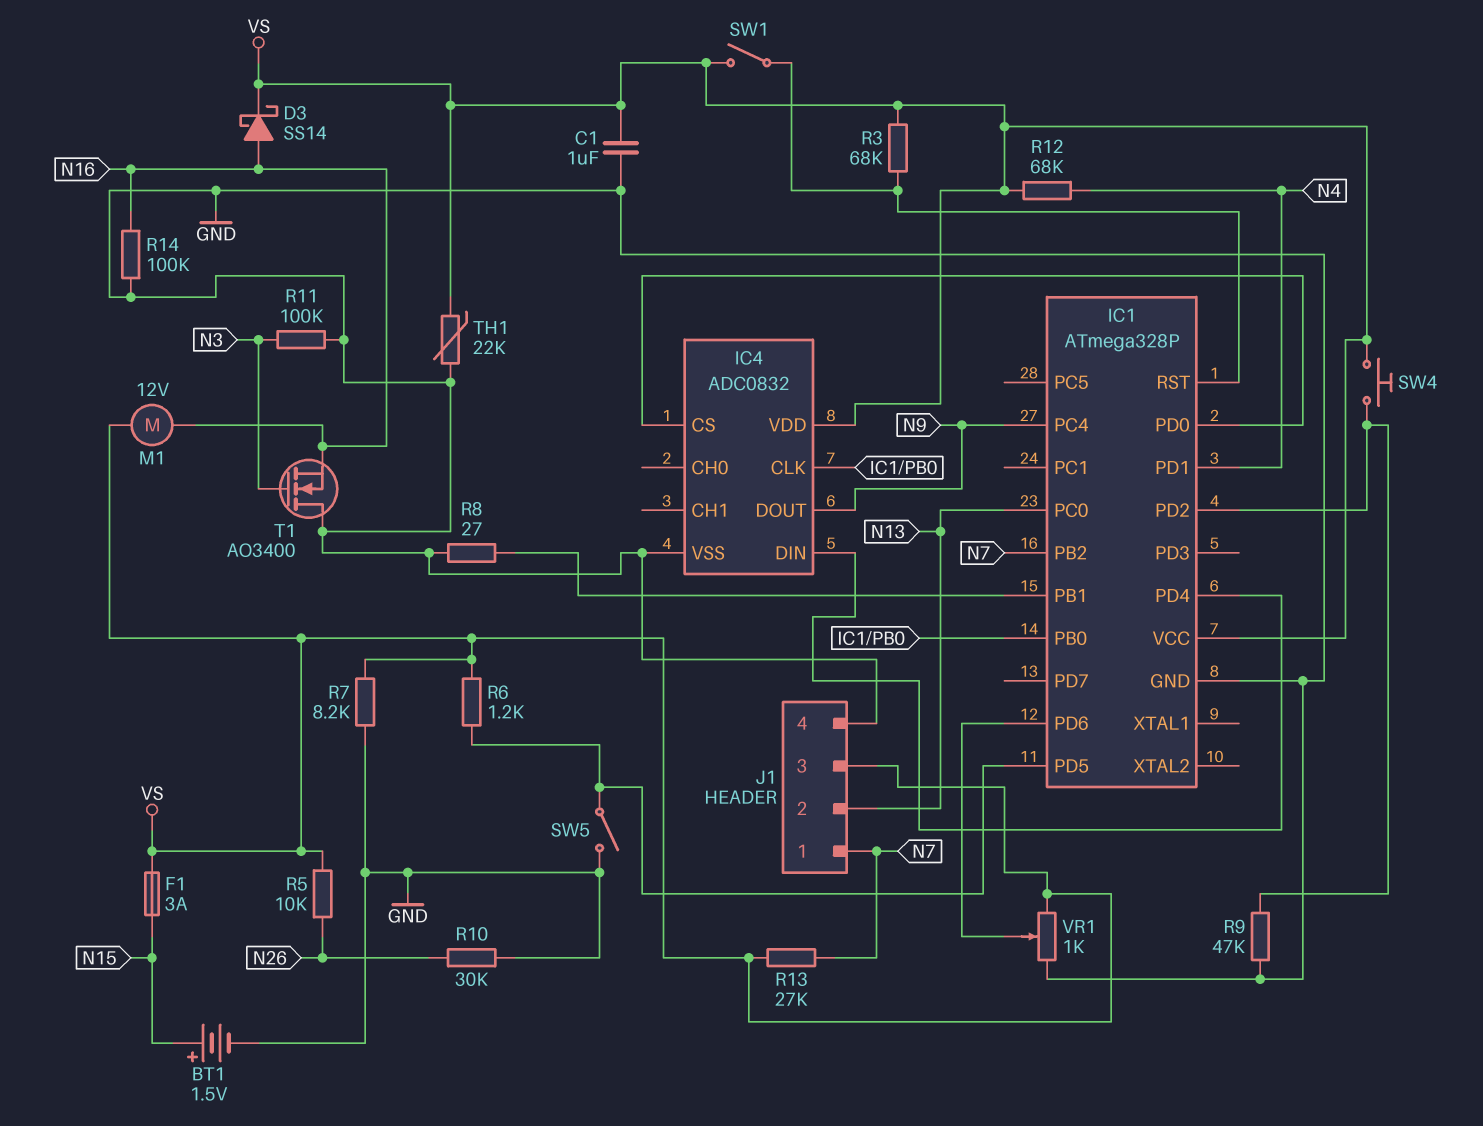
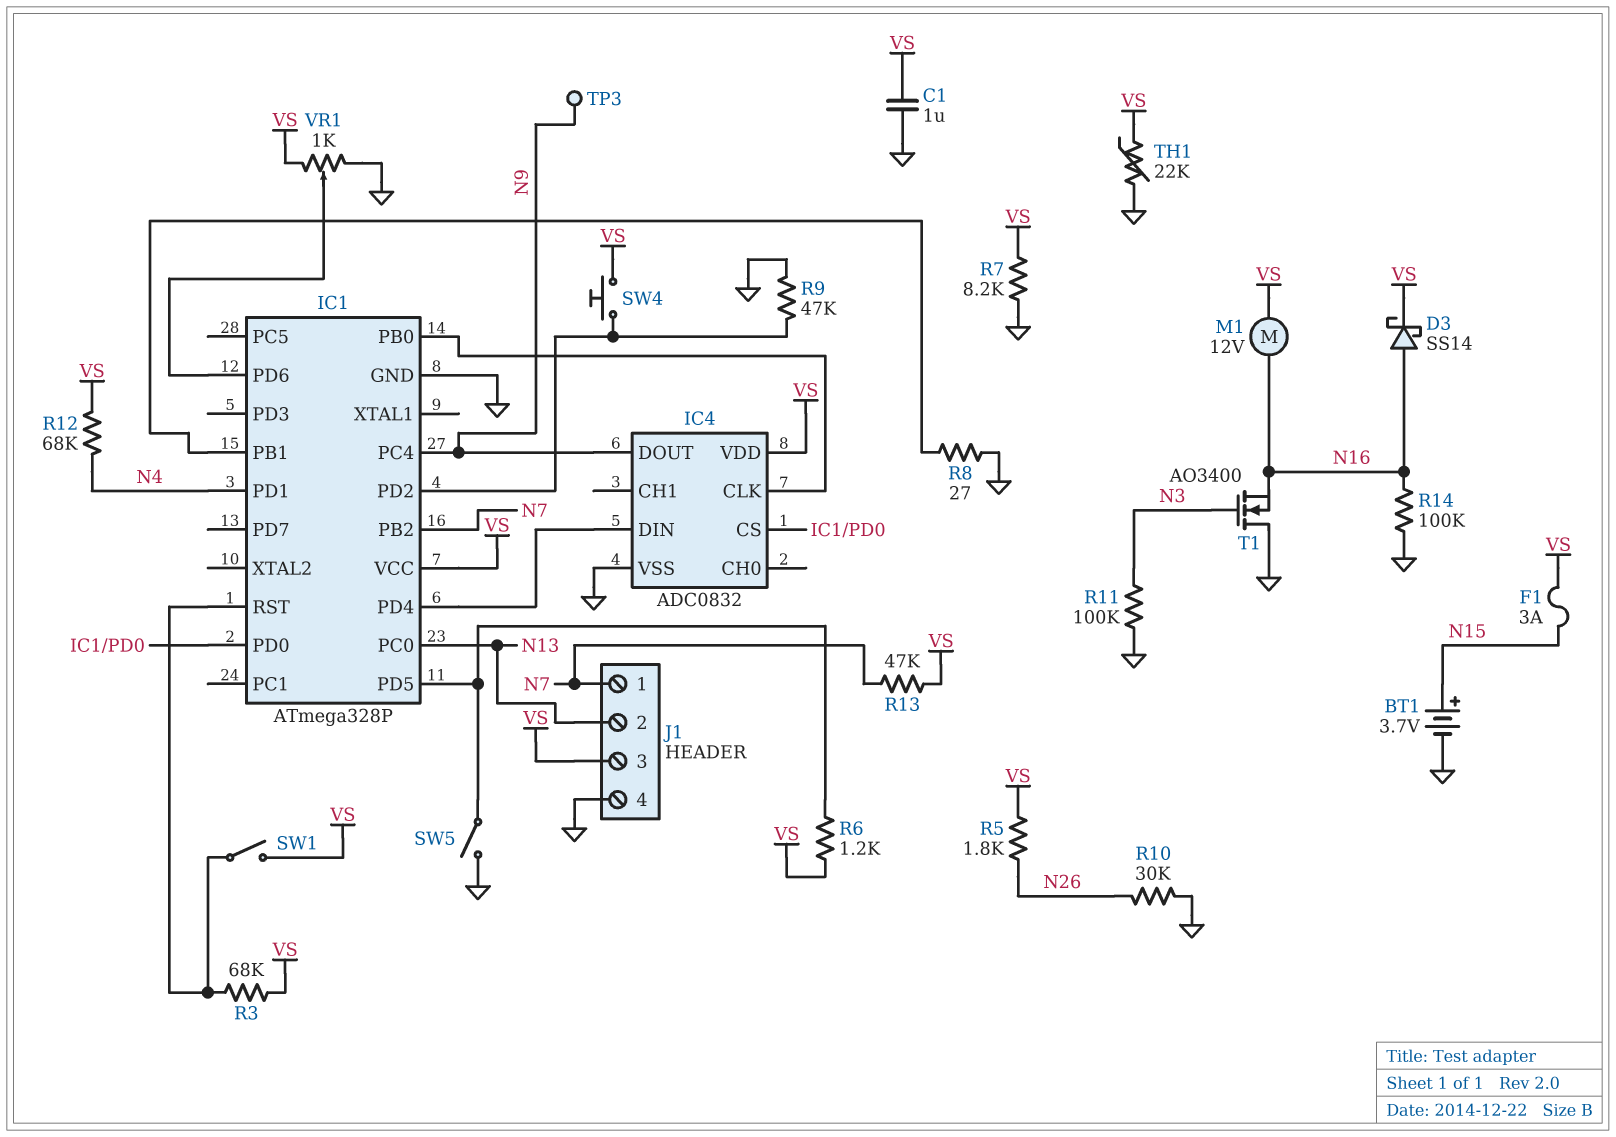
BT1: 1.5V (plus N15, minus GND) -> 3.7V (plus N15, minus GND)
R5: 10k (N26, VS) -> 1.8k (N26, VS)
R13: 27k (N7, VS) -> 47k (N7, VS)
TP3: none -> test point (N9)

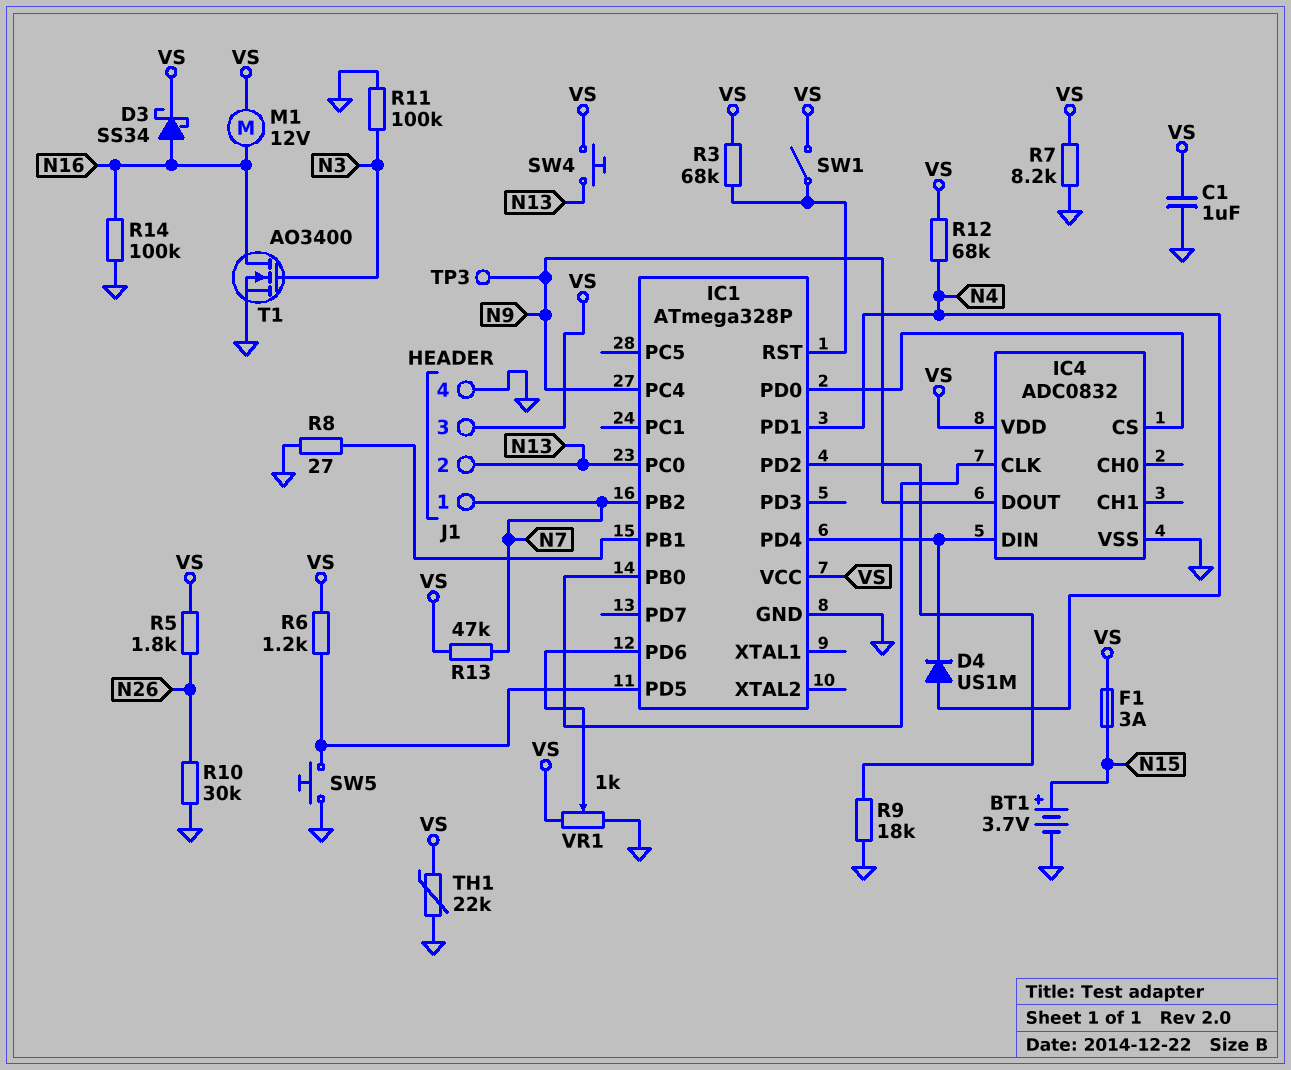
D3: schottky SS14 (A N16, K VS) -> schottky SS34 (A N16, K VS)
D4: none -> diode US1M (A N4, K IC1/PD4)
R9: 47k (GND, IC1/PD2) -> 18k (GND, IC1/PD2)
SW4: button (IC1/PD2, VS) -> button (N13, VS)
SW5: switch (GND, IC1/PD5) -> button (GND, IC1/PD5)
T1: NMOS AO3400 (G N3, D GND, S N16) -> NMOS AO3400 (G N3, D N16, S GND)

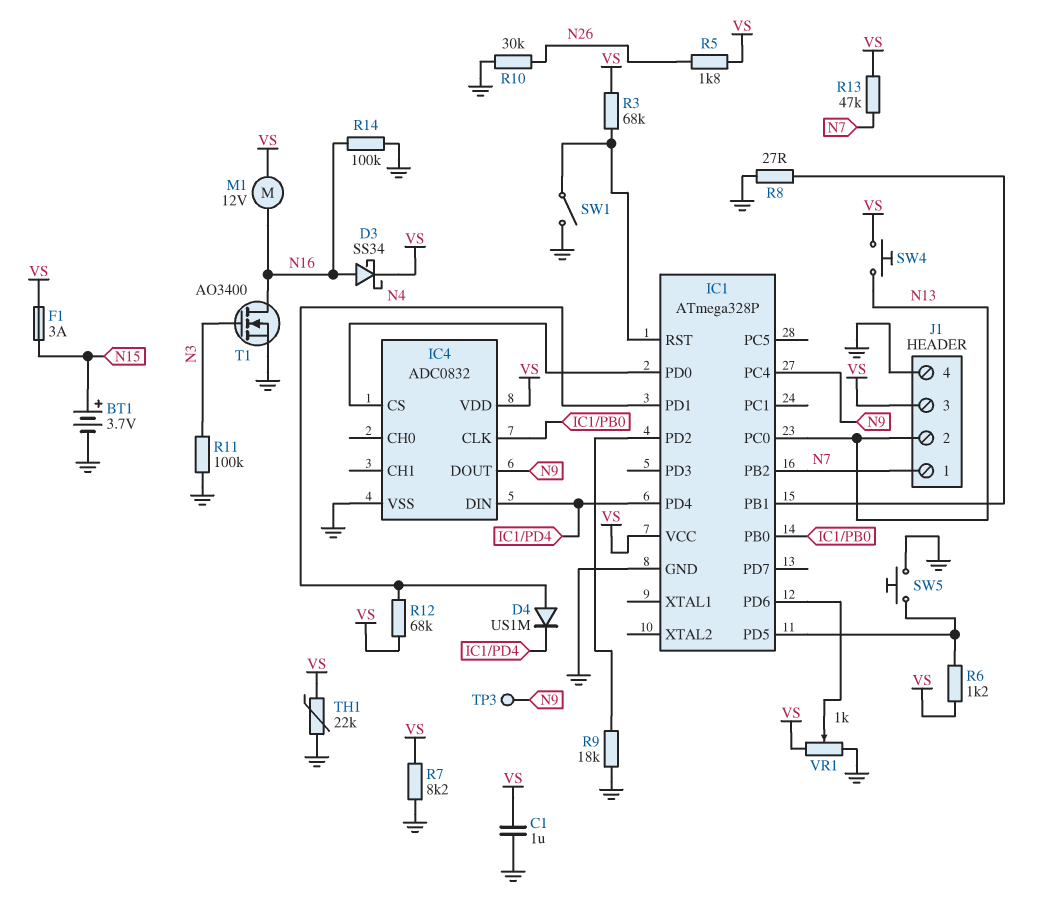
SW1: switch (IC1/RST, VS) -> switch (GND, IC1/RST)

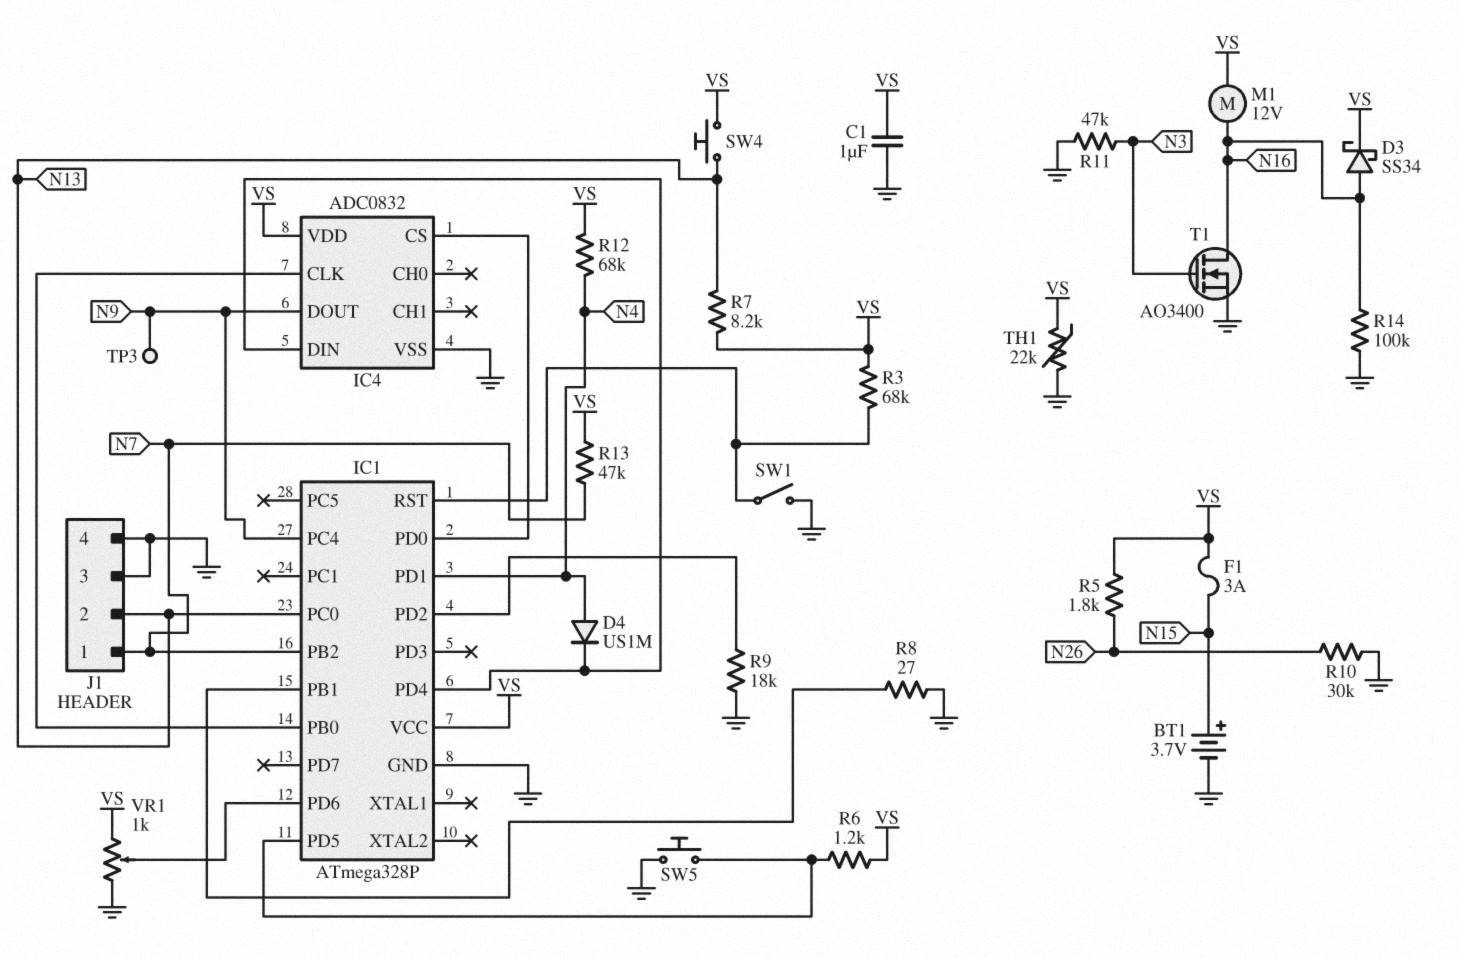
J1 pin 3: VS -> GND
R7: 8.2k (GND, VS) -> 8.2k (N13, VS)
R11: 100k (GND, N3) -> 47k (GND, N3)

